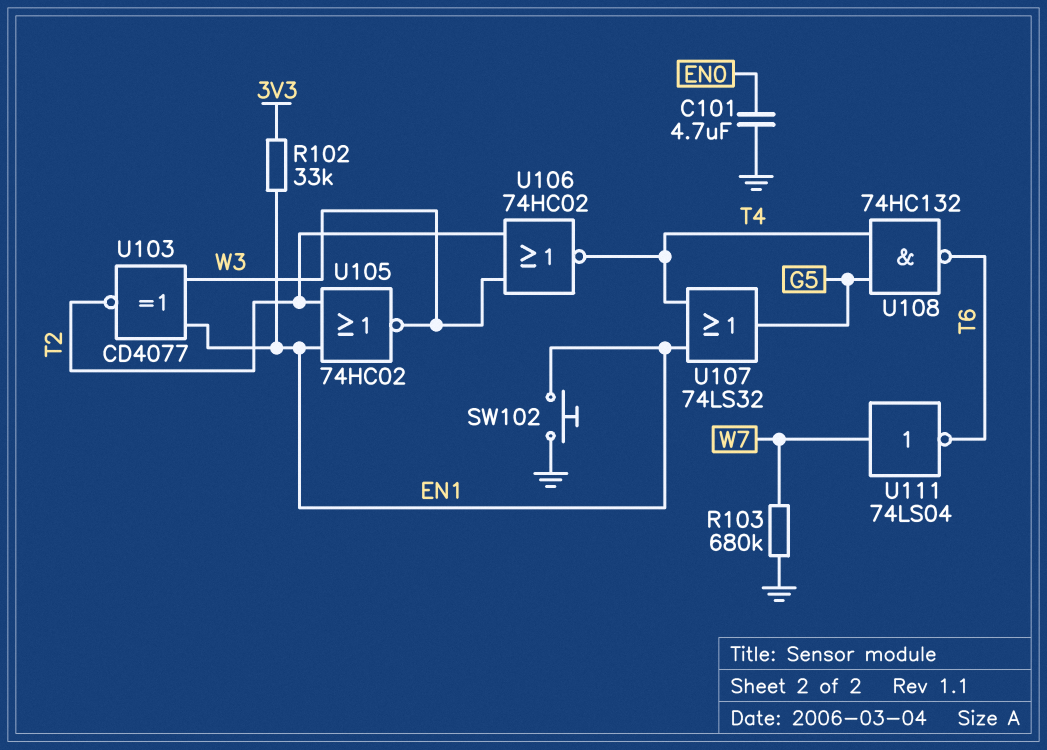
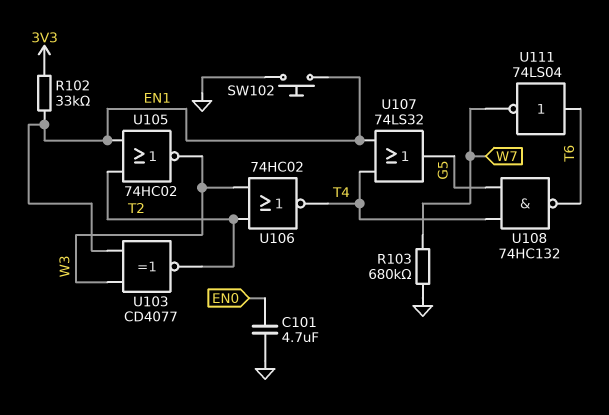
U111: NOT 74LS04 (in W7, out T6) -> NOT 74LS04 (in T6, out W7)

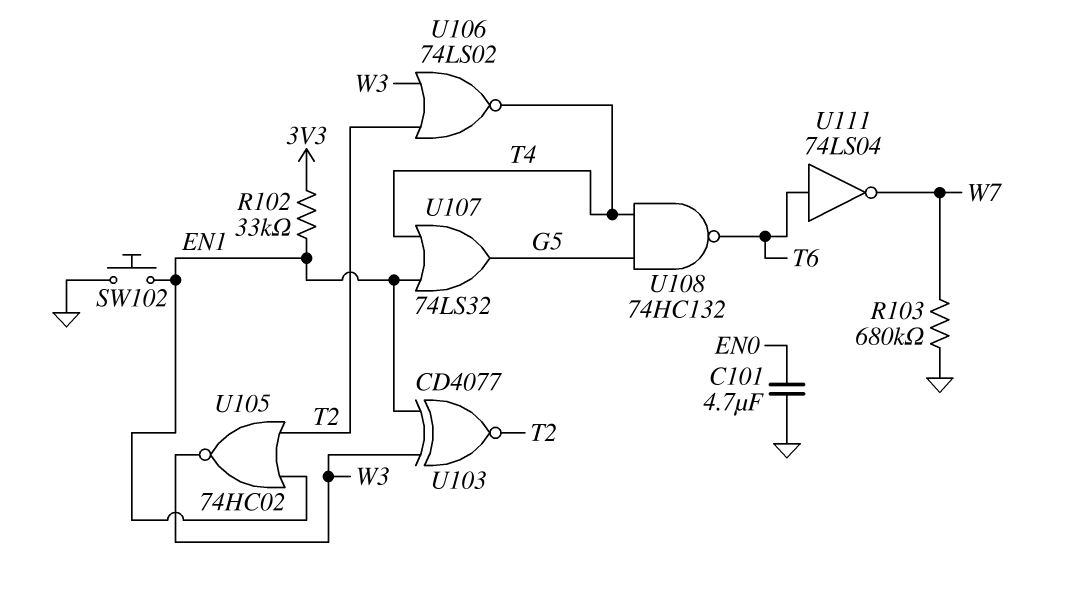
U106: NOR 74HC02 (in T2, in W3, out T4) -> NOR 74LS02 (in T2, in W3, out T4)

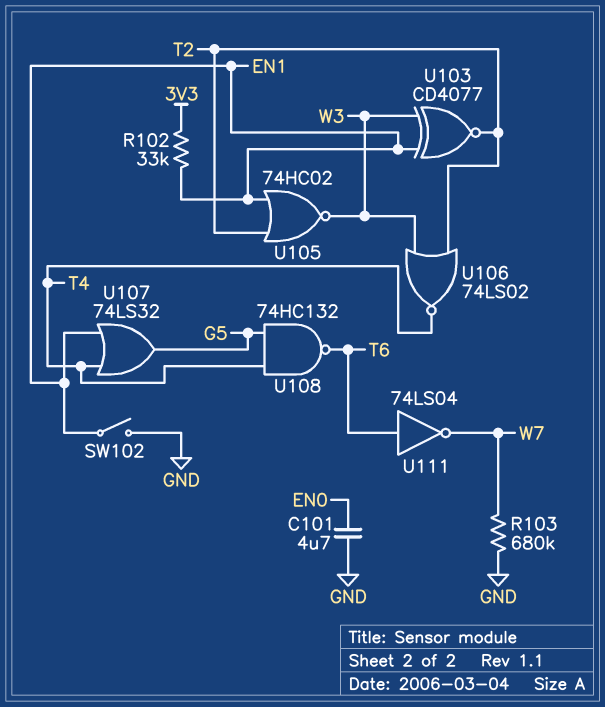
SW102: button (EN1, GND) -> switch (EN1, GND)

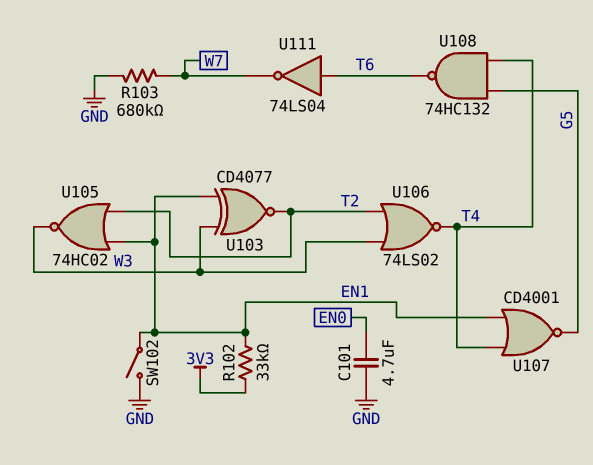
U107: OR 74LS32 (in EN1, in T4, out G5) -> NOR CD4001 (in EN1, in T4, out G5)

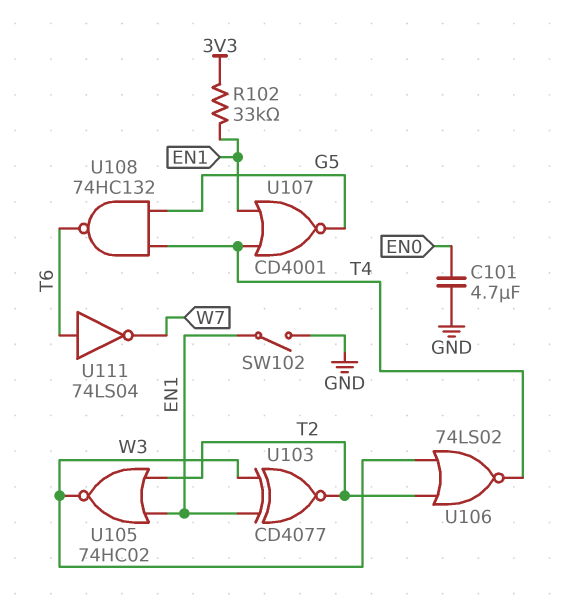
R103: 680k (GND, W7) -> none

